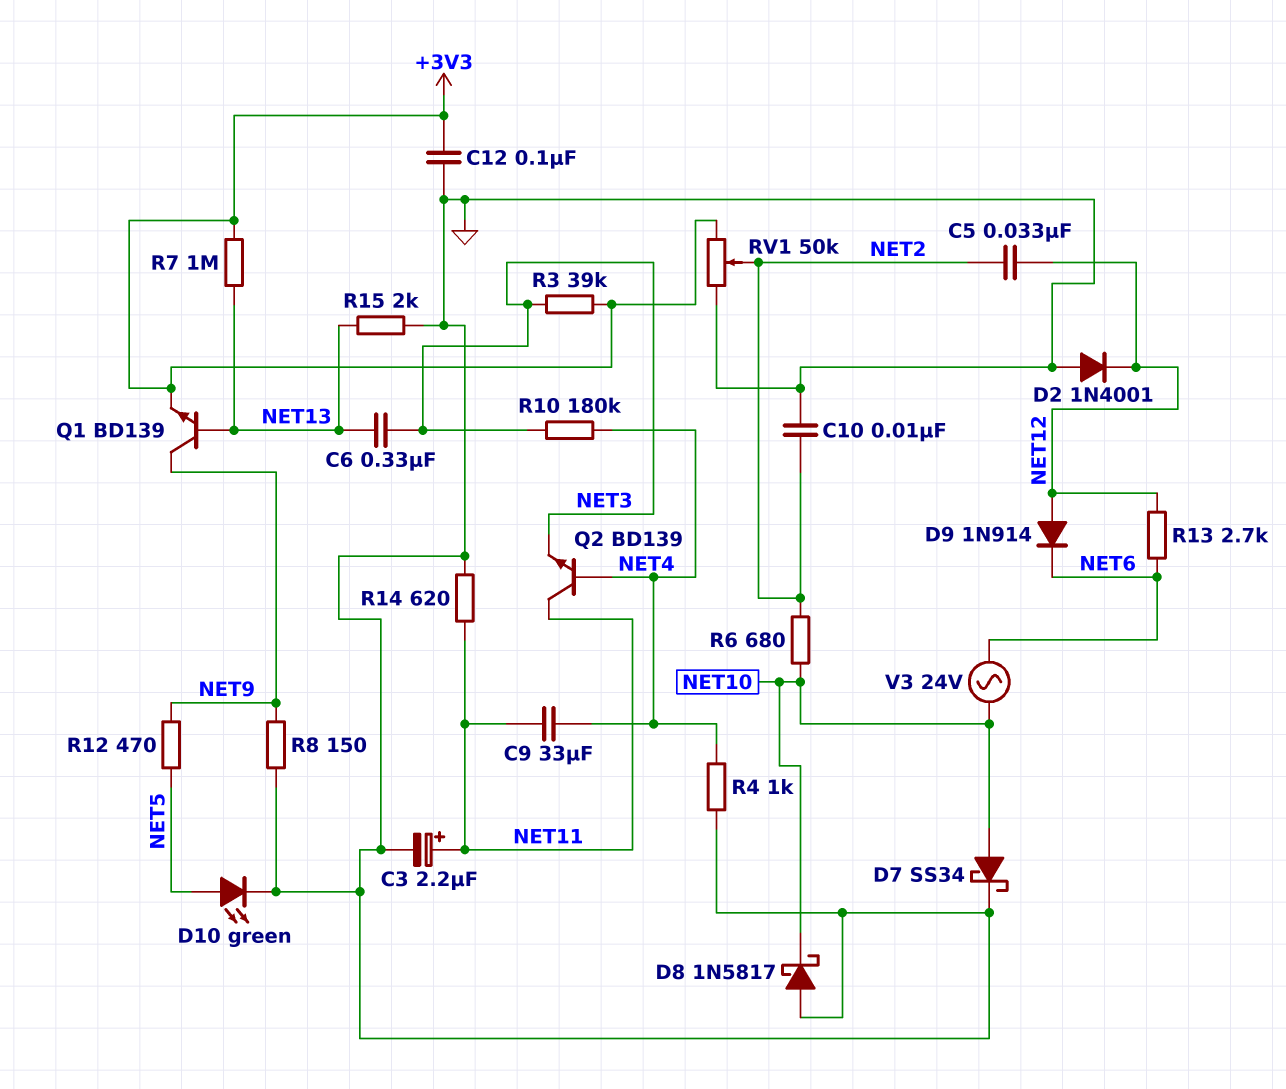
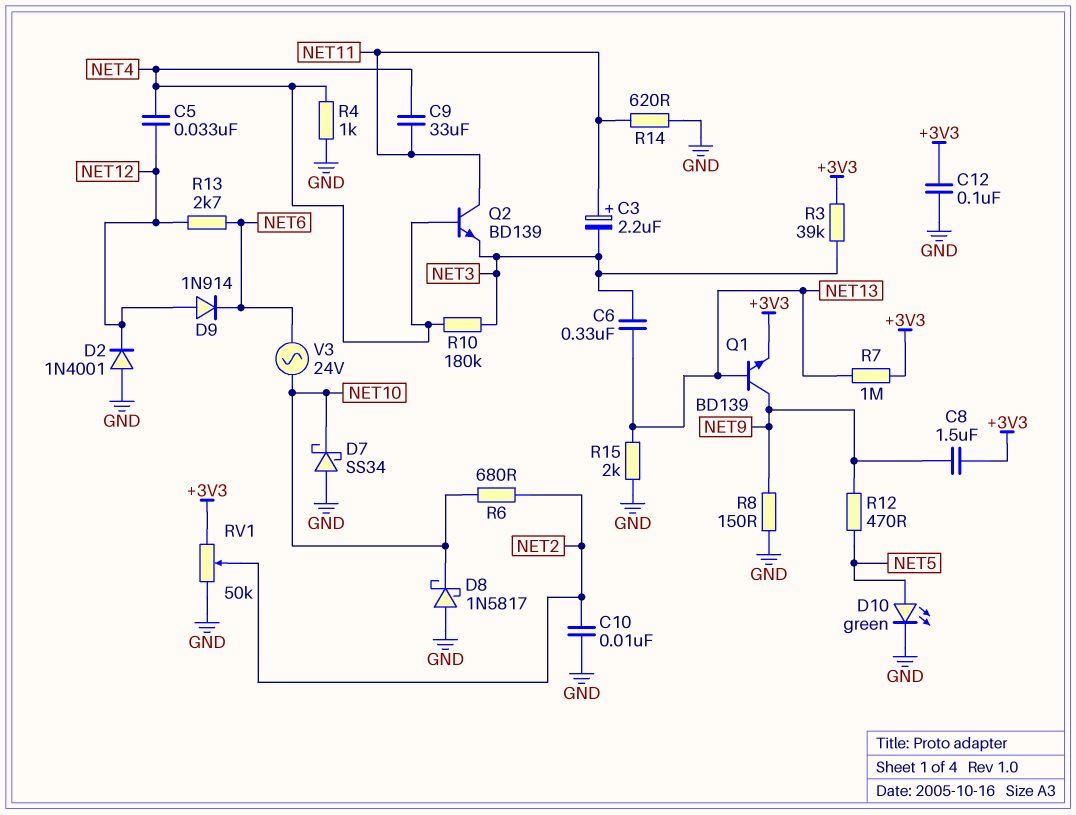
C3: 2.2uF (plus NET11, minus GND) -> 2.2uF (plus NET11, minus NET3)
C5: 33nF (NET2, NET12) -> 33nF (NET4, NET12)
C8: none -> 1.5uF (+3V3, NET9)
D7: schottky SS34 (A NET10, K GND) -> schottky SS34 (A GND, K NET10)

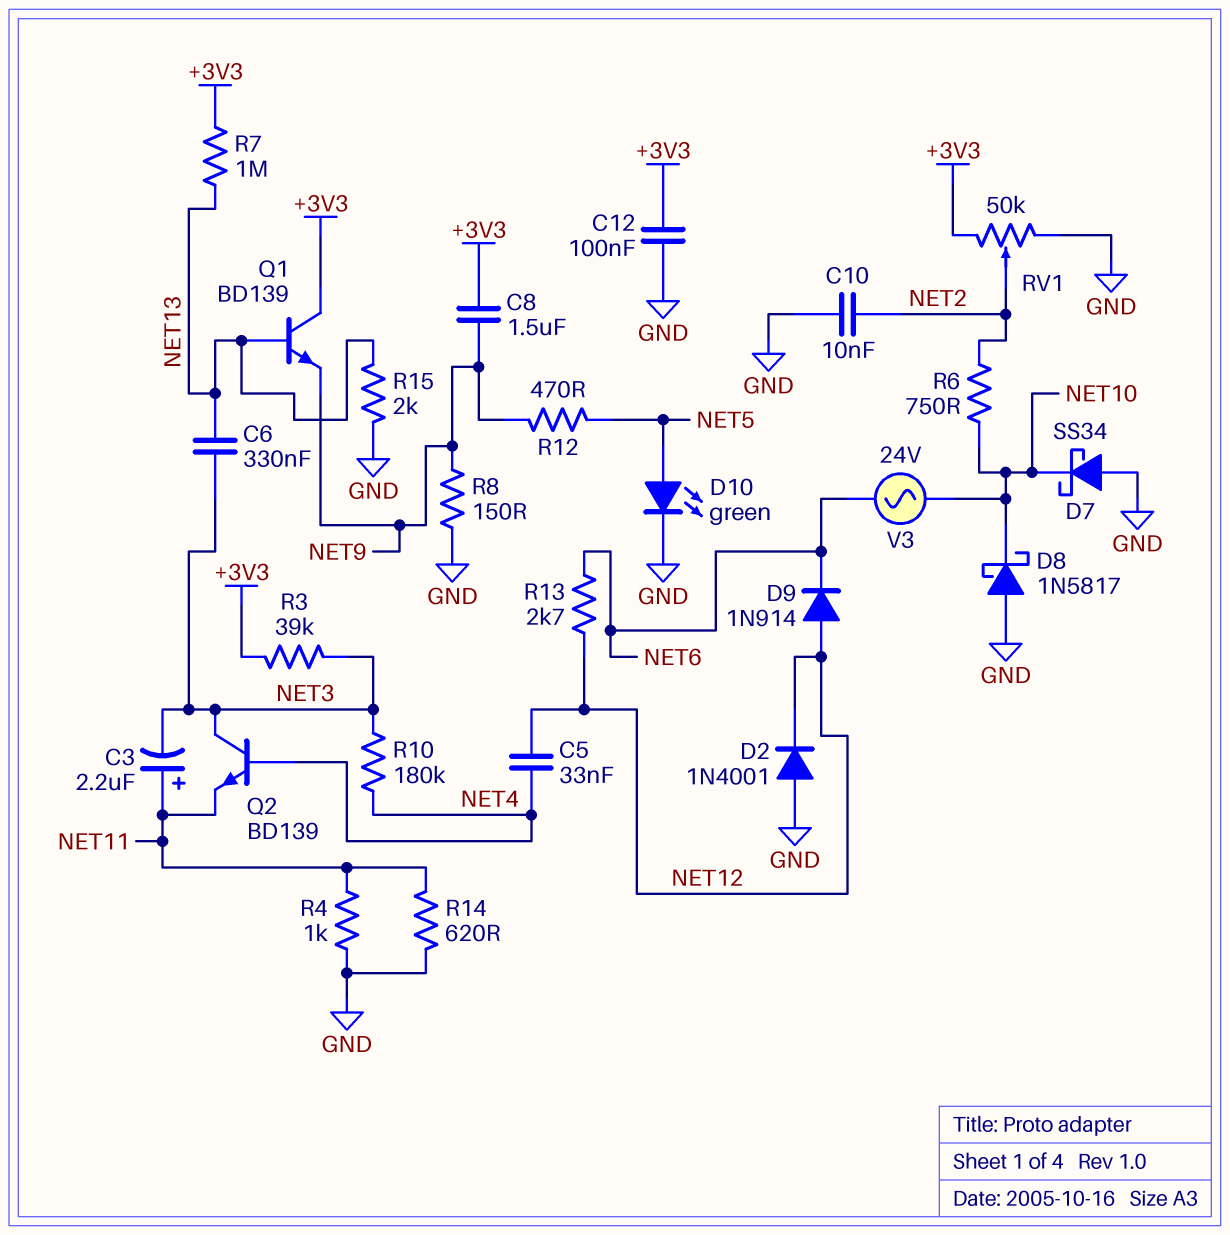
C9: 33uF (NET4, NET11) -> none
Q1: NPN BD139 (B NET13, C NET9, E +3V3) -> NPN BD139 (B NET13, C +3V3, E NET9)
Q2: NPN BD139 (B NET4, C NET11, E NET3) -> NPN BD139 (B NET4, C NET3, E NET11)
R4: 1k (GND, NET4) -> 1k (GND, NET11)
R6: 680 (NET2, NET10) -> 750 (NET2, NET10)

